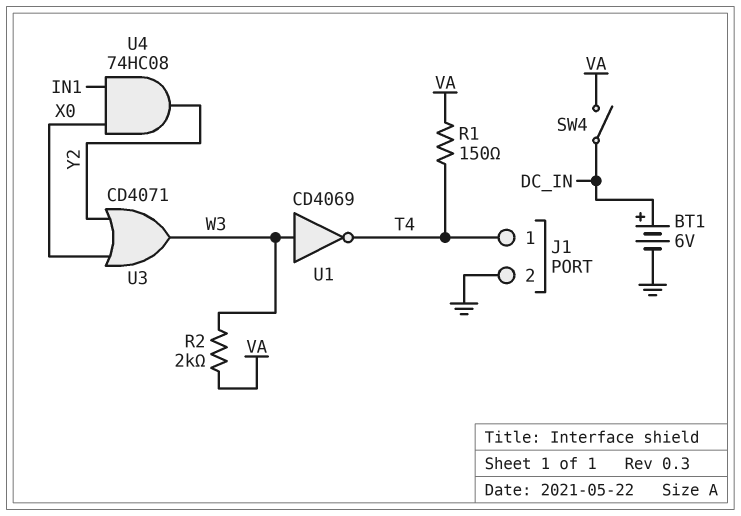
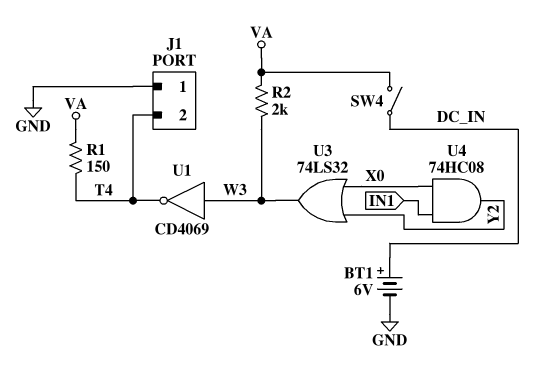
J1 pin 1: T4 -> GND
J1 pin 2: GND -> T4
U3: OR CD4071 (in X0, in Y2, out W3) -> OR 74LS32 (in X0, in Y2, out W3)

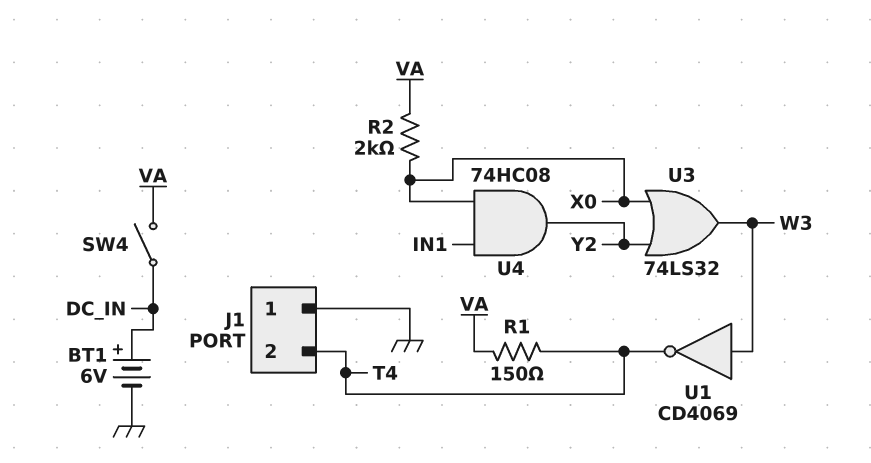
R2: 2k (VA, W3) -> 2k (VA, X0)

